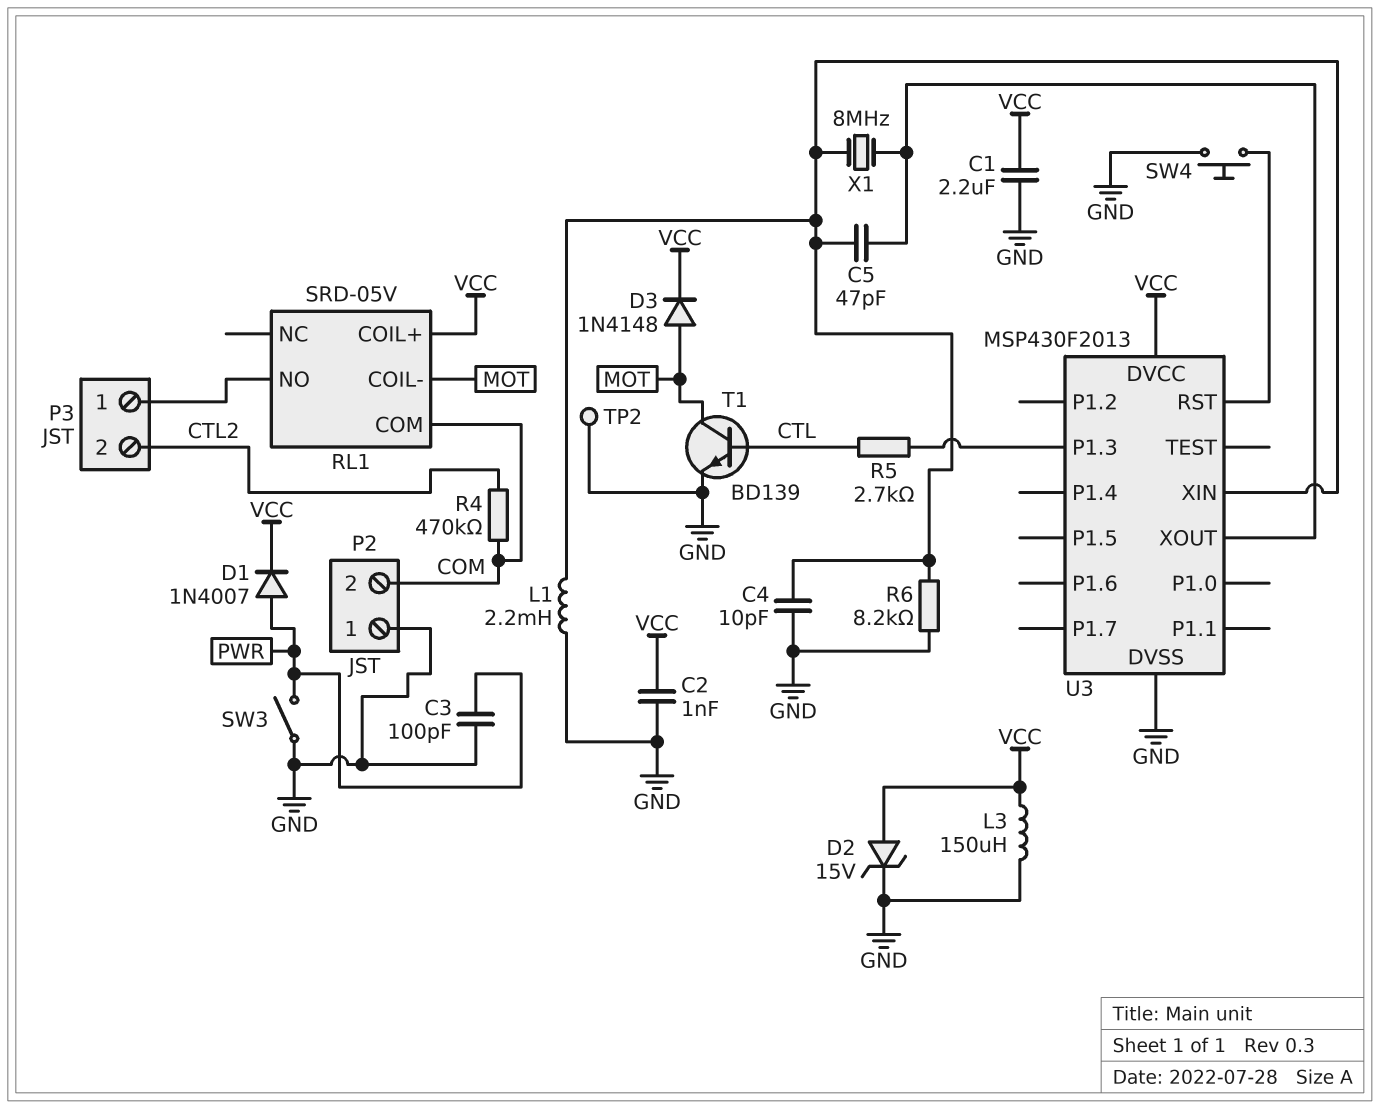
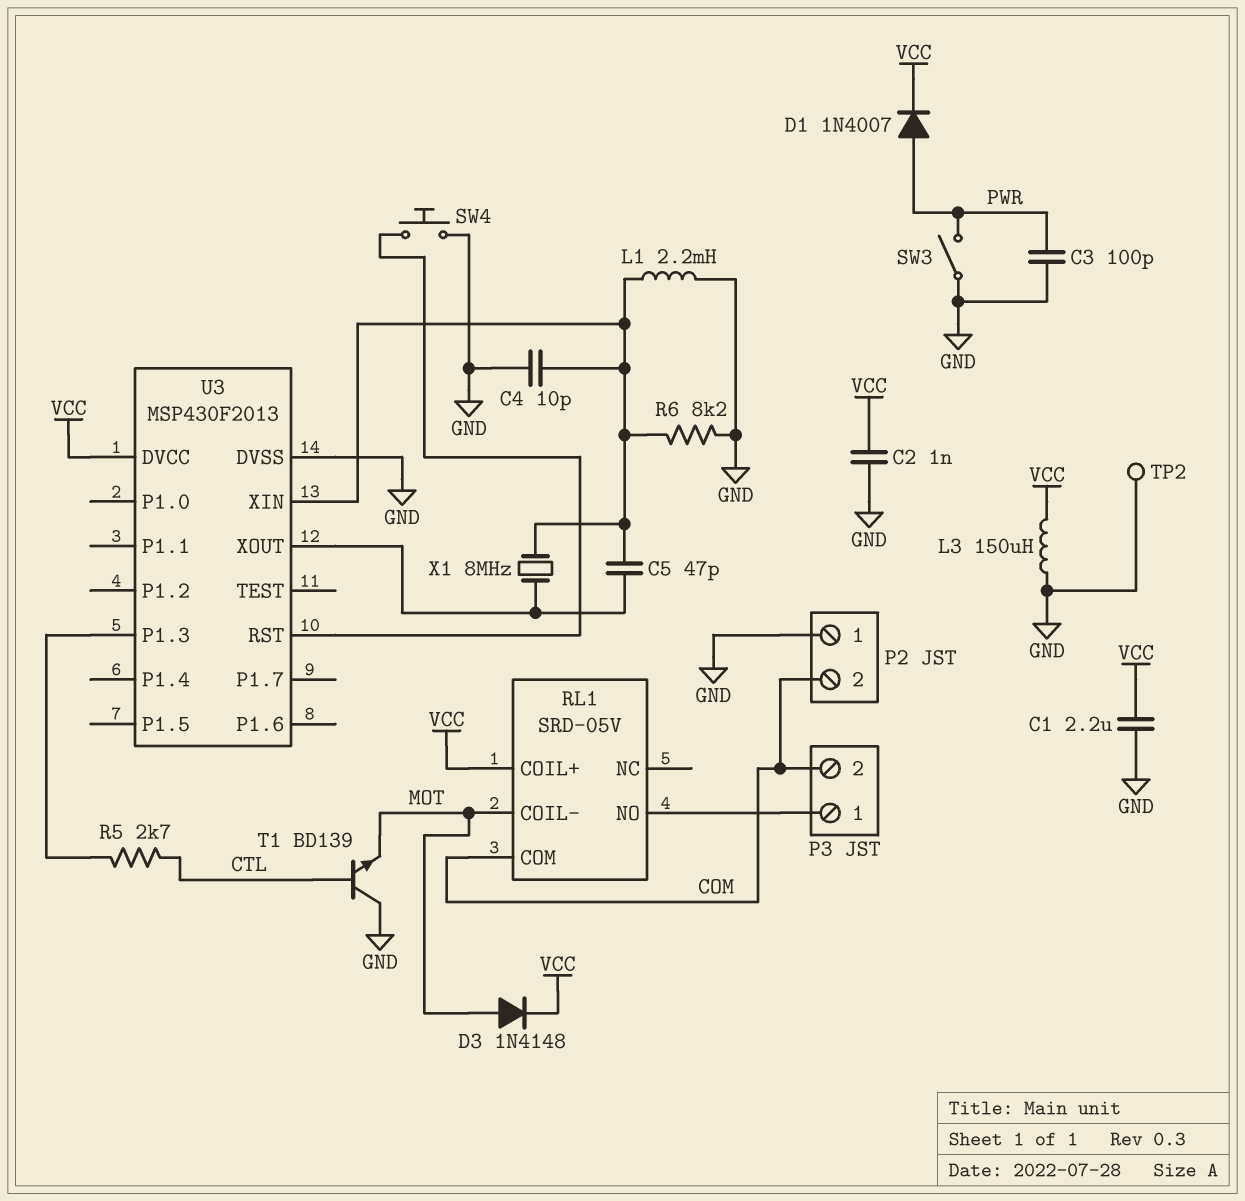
D2: zener 15V (A VCC, K GND) -> none
P3 pin 2: CTL2 -> COM
R4: 470k (COM, CTL2) -> none
T1: NPN BD139 (B CTL, C MOT, E GND) -> NPN BD139 (B CTL, C GND, E MOT)

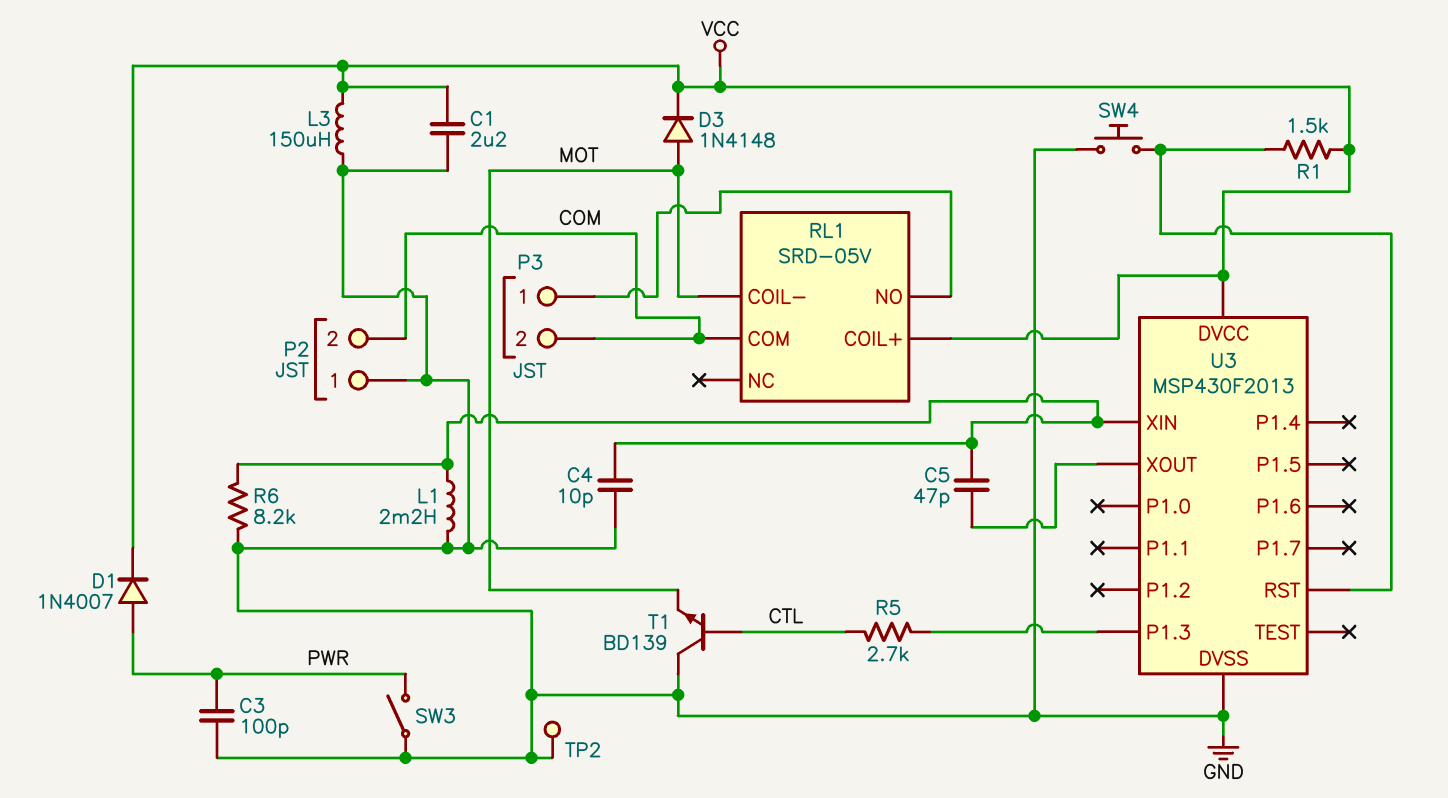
C2: 1nF (GND, VCC) -> none
R1: none -> 1.5k (U3/RST, VCC)
X1: 8MHz (U3/XIN, U3/XOUT) -> none

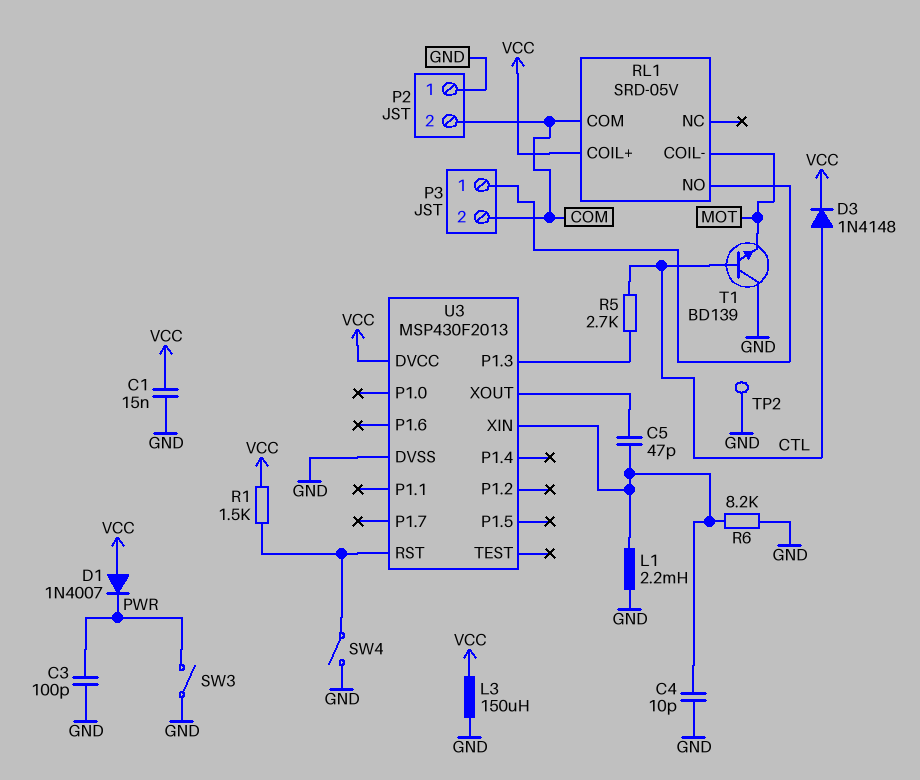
C1: 2.2uF (GND, VCC) -> 15nF (GND, VCC)
D1: diode 1N4007 (A PWR, K VCC) -> diode 1N4007 (A VCC, K PWR)
D3: diode 1N4148 (A MOT, K VCC) -> diode 1N4148 (A CTL, K VCC)
SW4: button (GND, U3/RST) -> switch (GND, U3/RST)

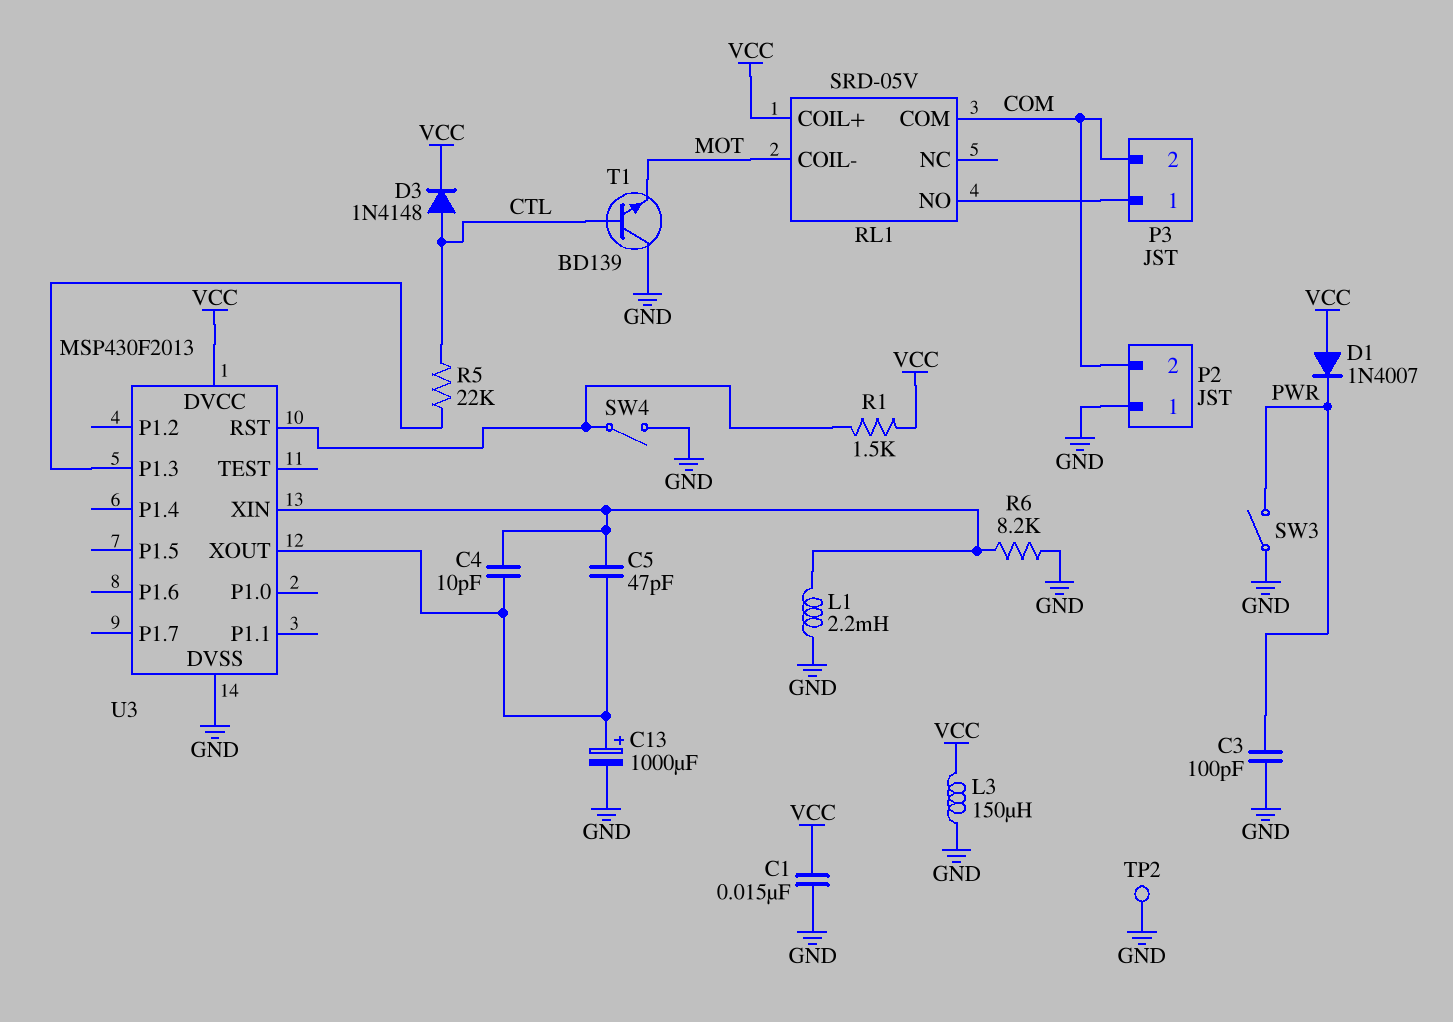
C4: 10pF (GND, U3/XIN) -> 10pF (U3/XIN, U3/XOUT)
C13: none -> 1000uF (plus U3/XOUT, minus GND)
R5: 2.7k (CTL, U3/P1.3) -> 22k (CTL, U3/P1.3)

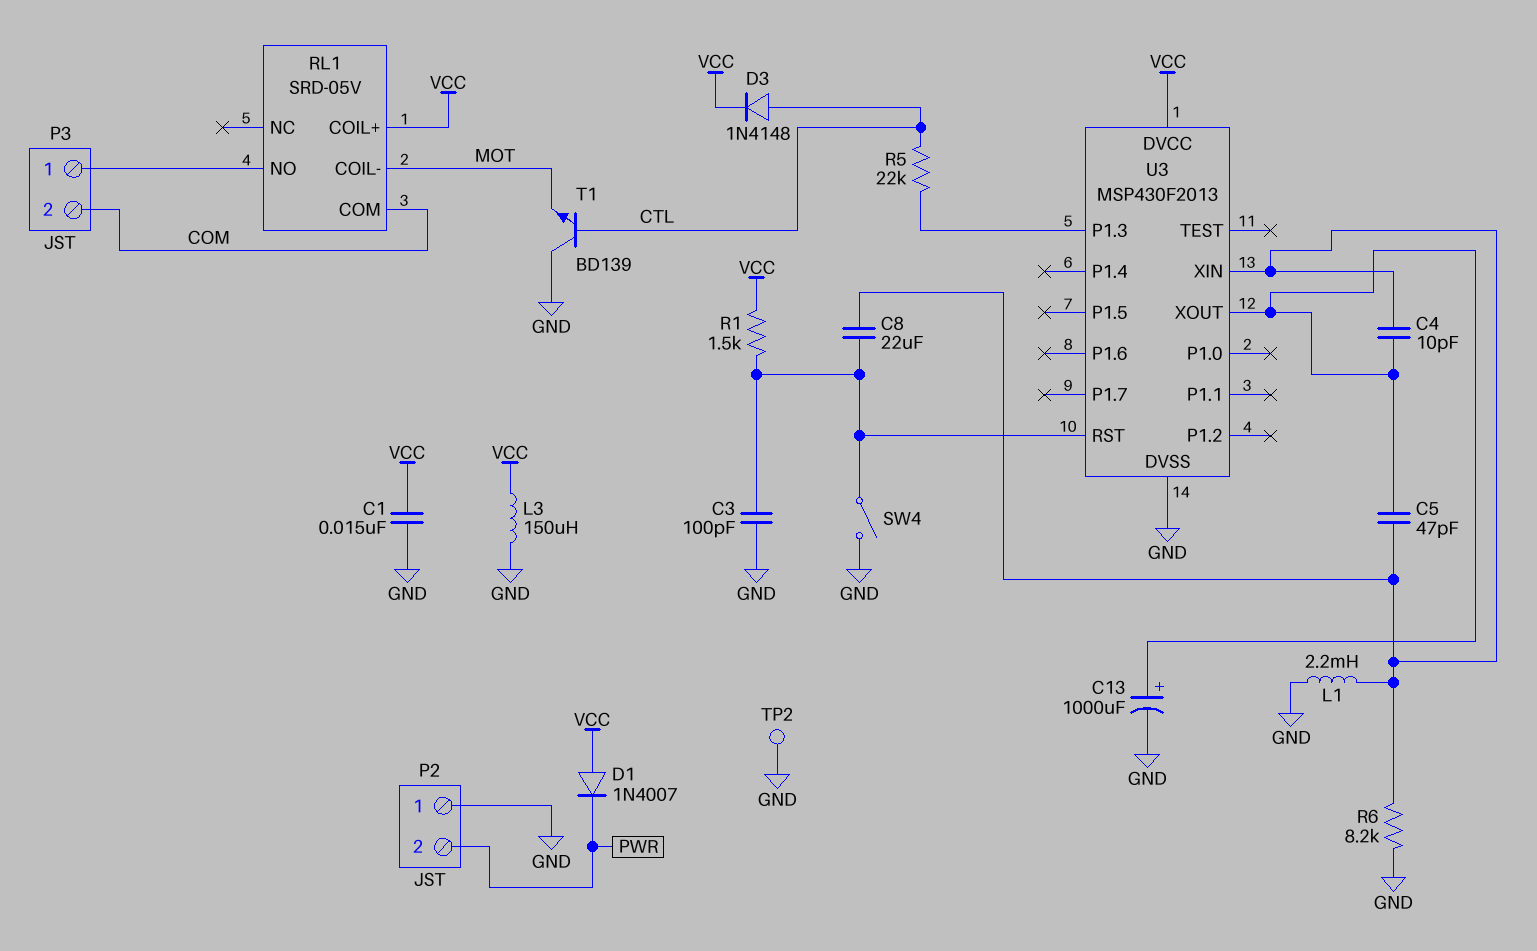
C3: 100pF (GND, PWR) -> 100pF (GND, U3/RST)
C8: none -> 22uF (U3/RST, U3/XIN)
P2 pin 2: COM -> PWR
SW3: switch (GND, PWR) -> none

